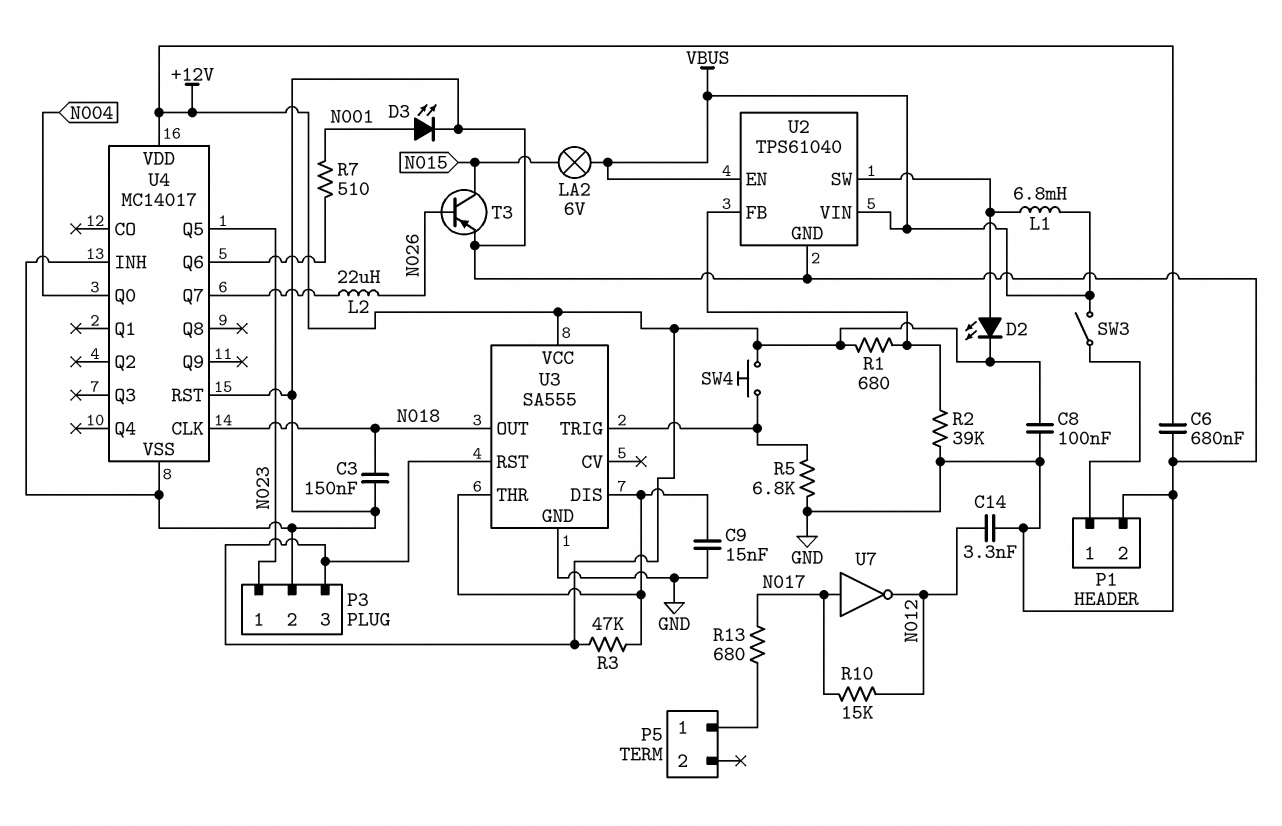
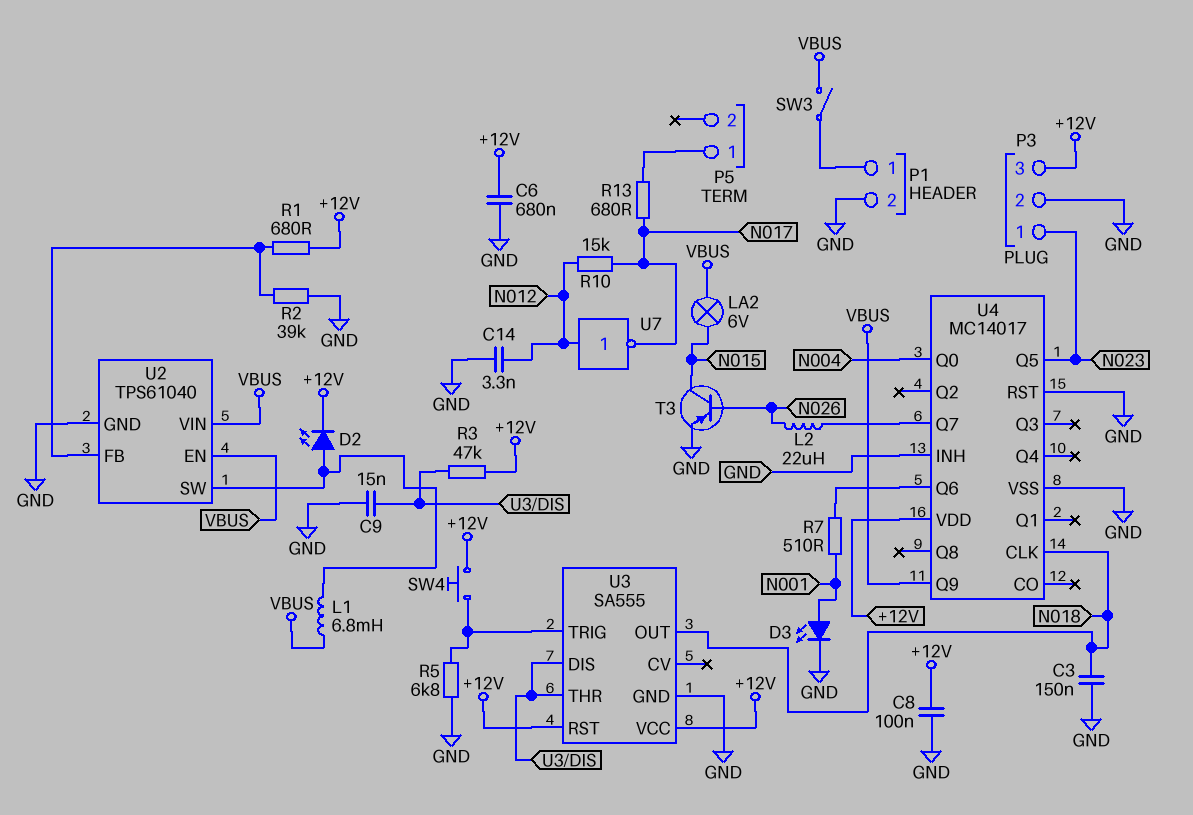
U4 pin Q9: none -> VBUS
U7: NOT (in N017, out N012) -> NOT (in N012, out N017)

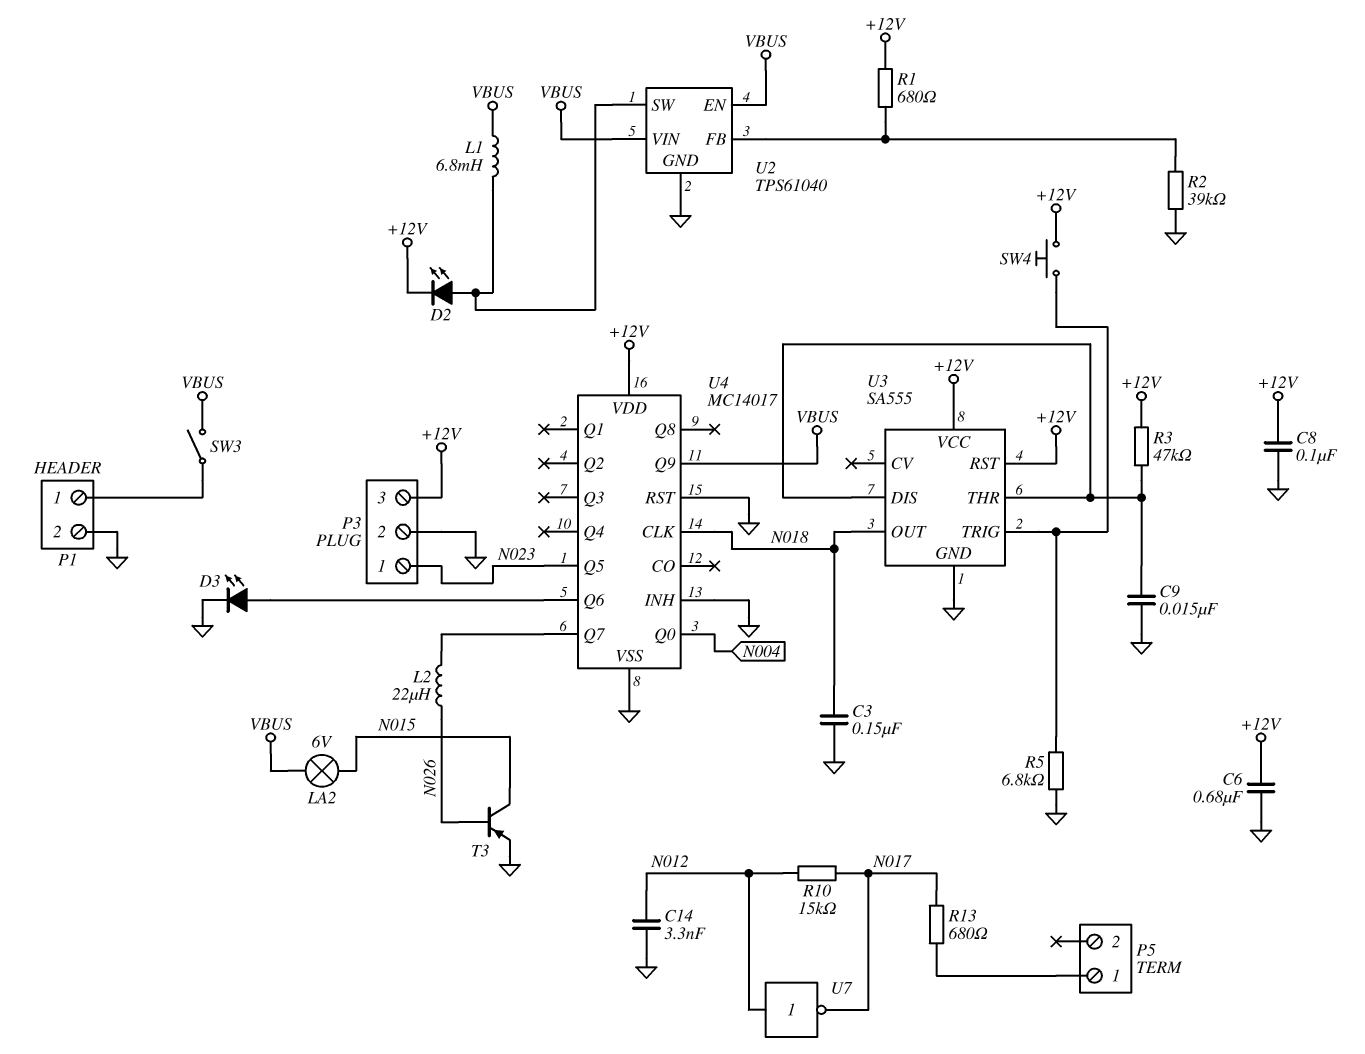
D3: LED (A N001, K GND) -> LED (A U4/Q6, K GND)
R7: 510 (N001, U4/Q6) -> none

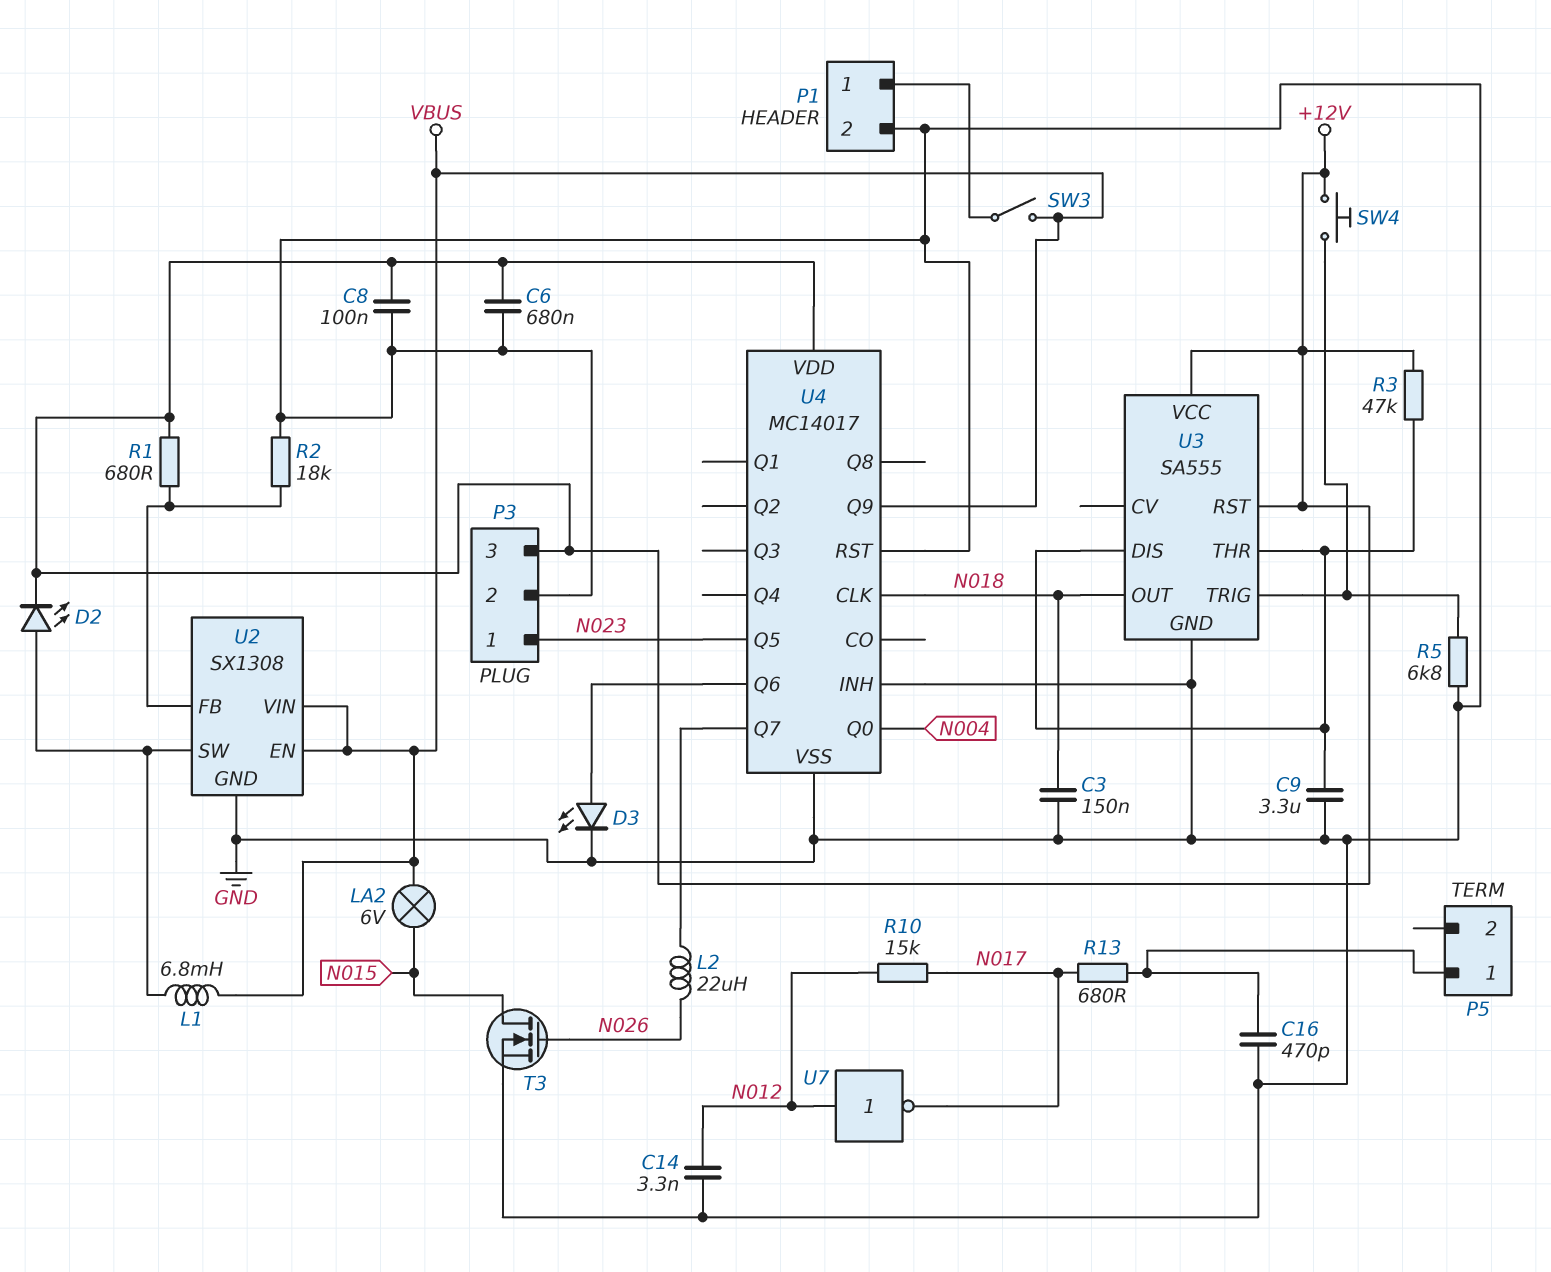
C9: 15nF (GND, U3/DIS) -> 3.3uF (GND, U3/DIS)
C16: none -> 470pF (GND, P5/1)
R2: 39k (GND, U2/FB) -> 18k (GND, U2/FB)
T3: PNP (B N026, C N015, E GND) -> NMOS (G N026, D N015, S GND)
U2: TPS61040 -> SX1308

